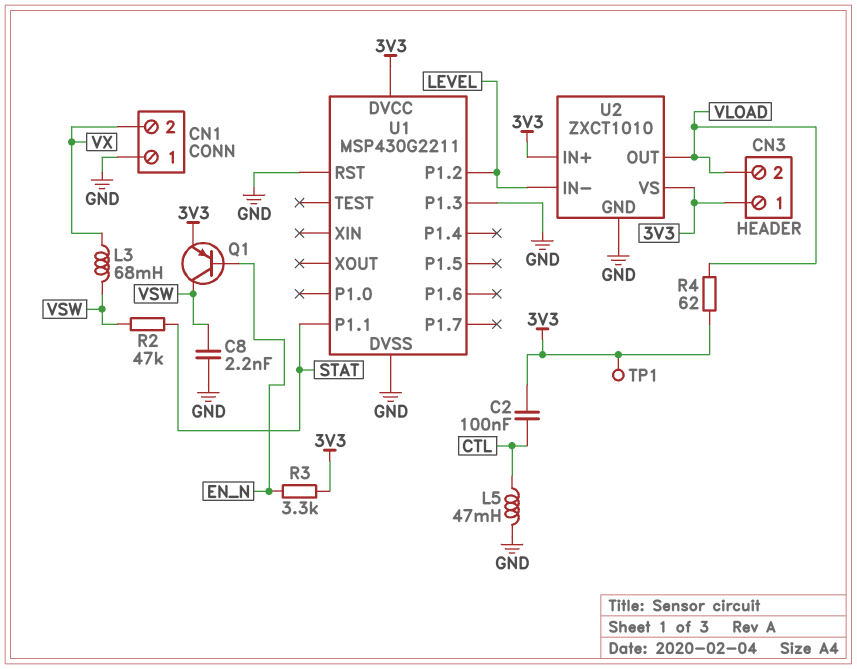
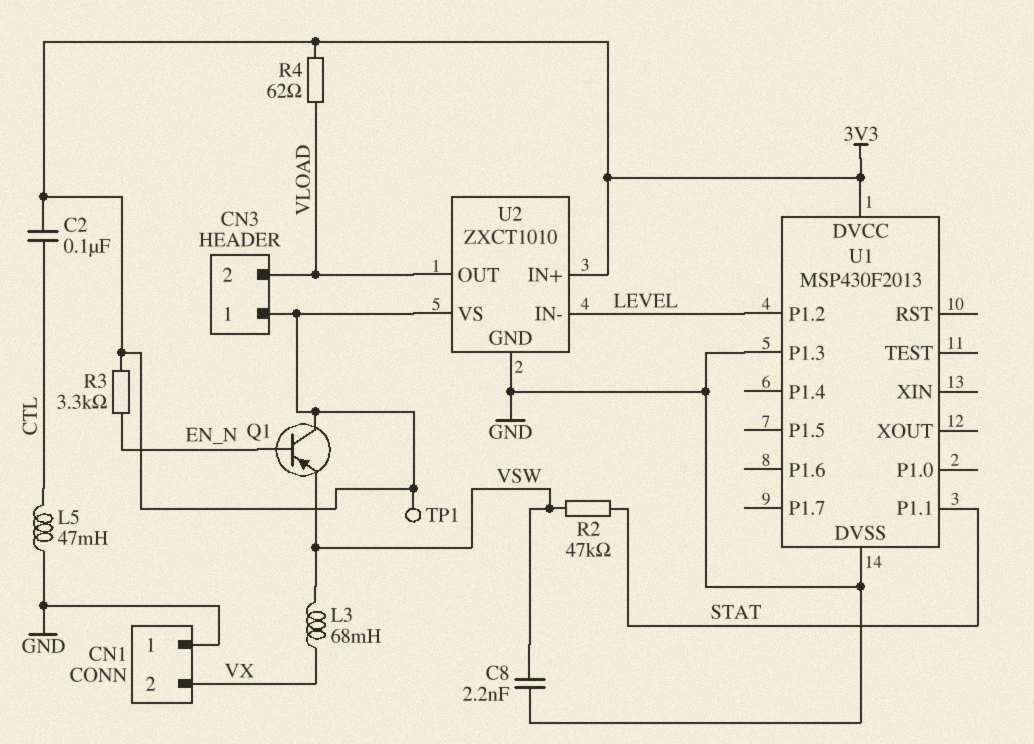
Q1: PNP (B EN_N, C VSW, E 3V3) -> PNP (B EN_N, C 3V3, E VSW)
U1: MSP430G2211 -> MSP430F2013
U1 pin RST: GND -> none

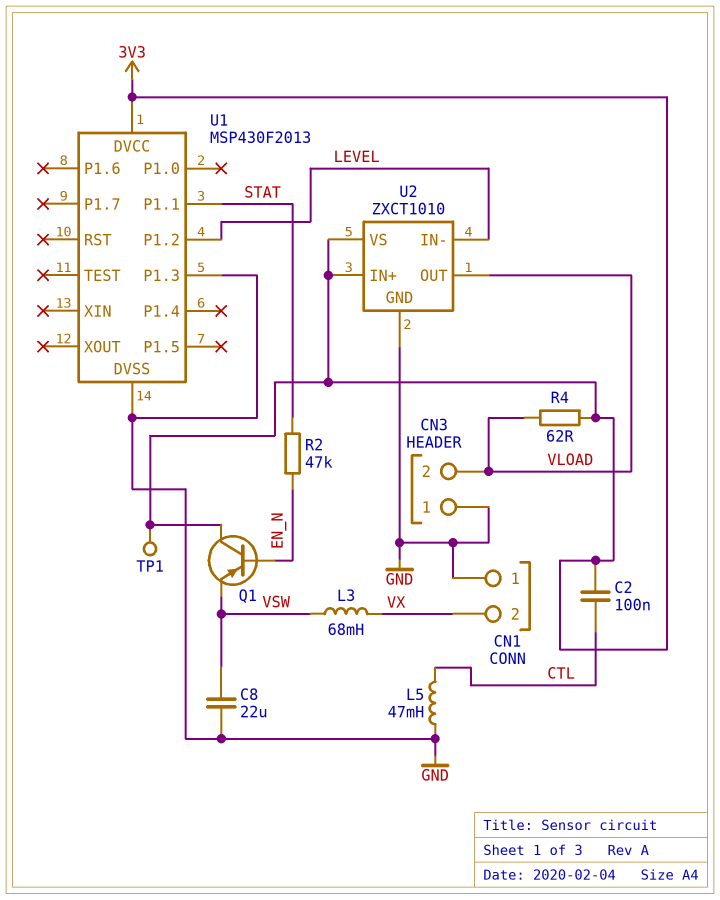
C8: 2.2nF (GND, VSW) -> 22uF (GND, VSW)
CN3 pin 1: 3V3 -> GND
R2: 47k (STAT, VSW) -> 47k (EN_N, STAT)
R3: 3.3k (3V3, EN_N) -> none

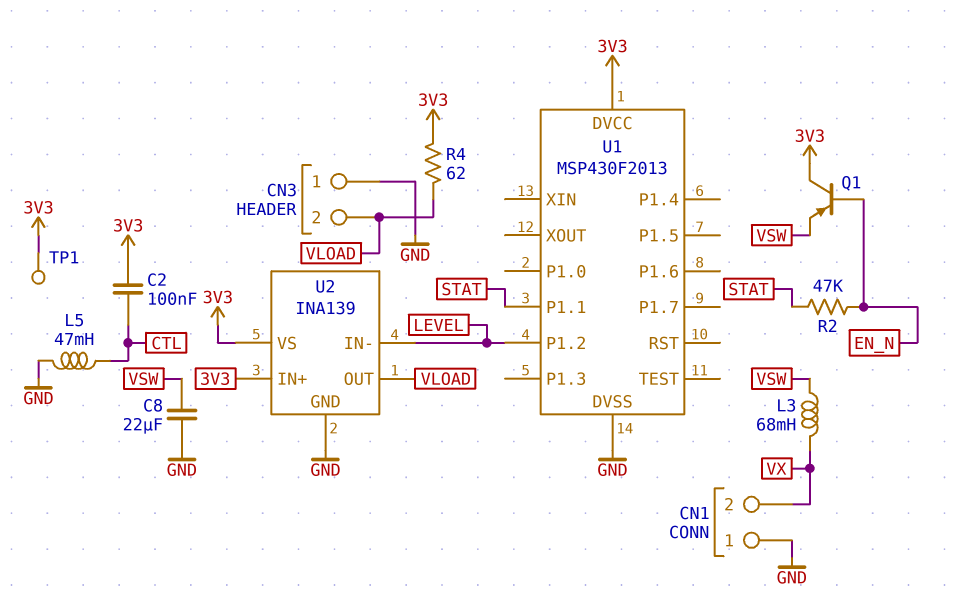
U1 pin P1.3: GND -> none
U2: ZXCT1010 -> INA139

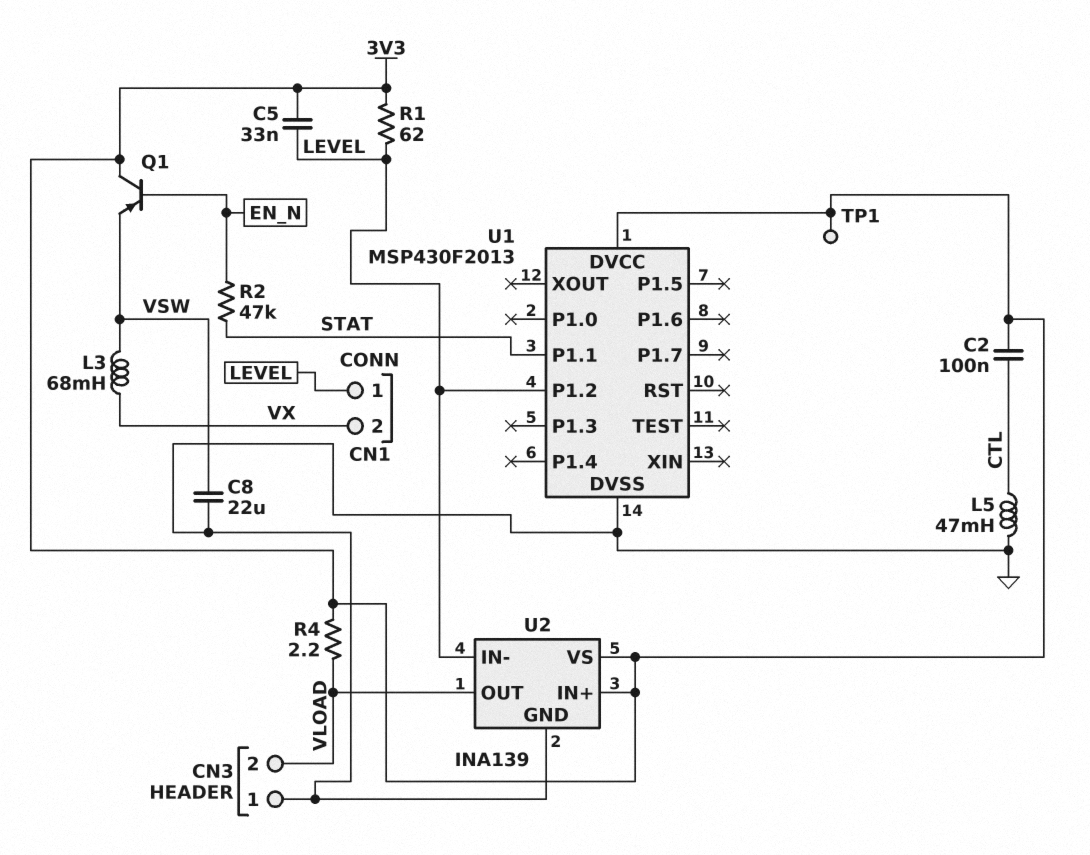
C5: none -> 33nF (3V3, LEVEL)
CN1 pin 1: GND -> LEVEL
R1: none -> 62 (3V3, LEVEL)
R4: 62 (3V3, VLOAD) -> 2.2 (3V3, VLOAD)

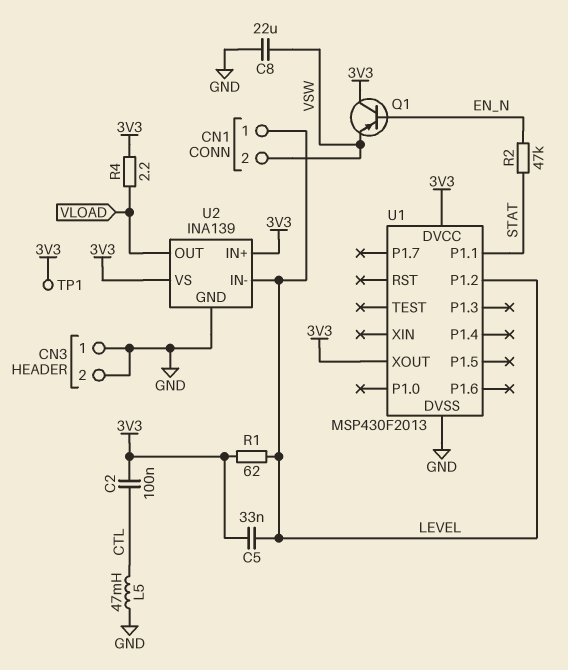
CN1 pin 2: VX -> VSW
CN3 pin 2: VLOAD -> GND
L3: 68mH (VSW, VX) -> none
U1 pin XOUT: none -> 3V3

